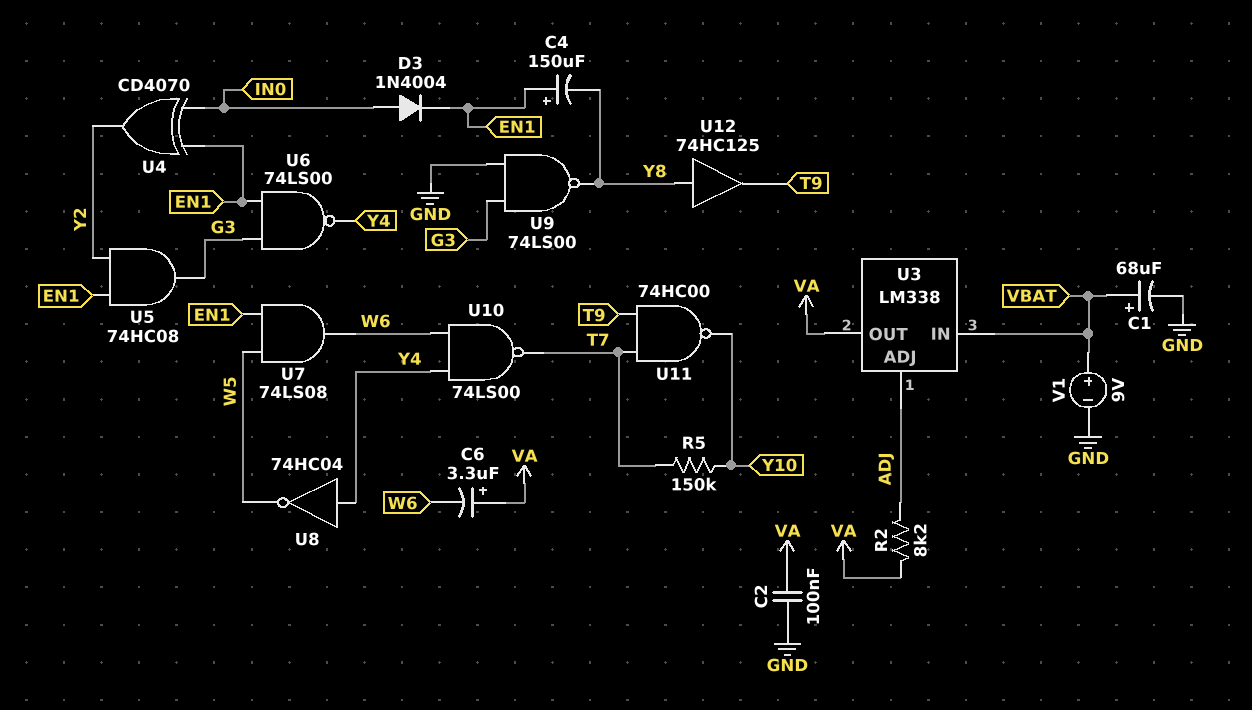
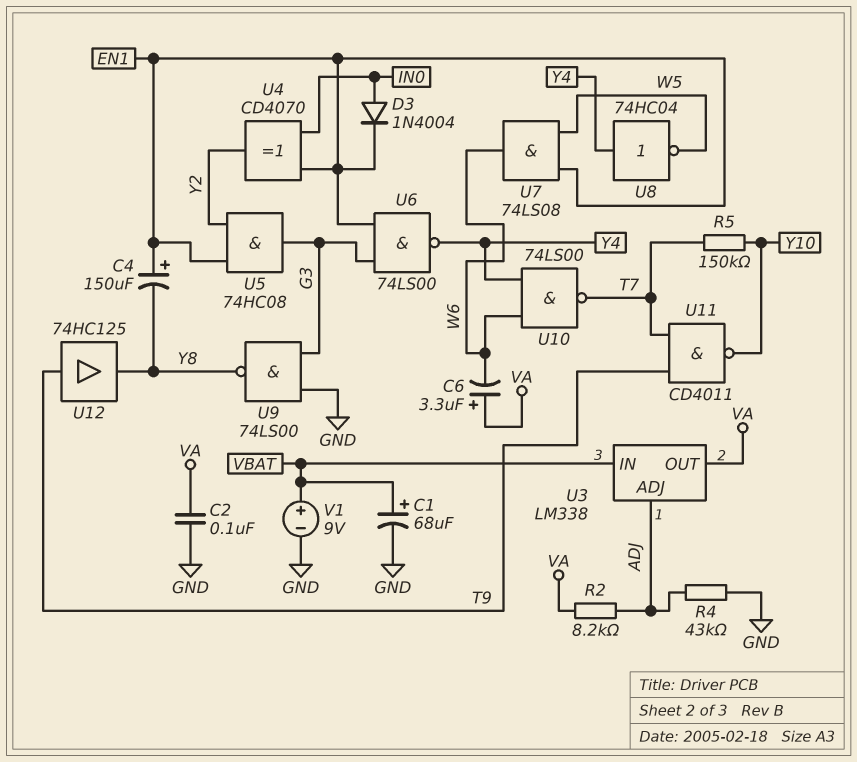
R4: none -> 43k (ADJ, GND)
U11: NAND 74HC00 (in T7, in T9, out Y10) -> NAND CD4011 (in T7, in T9, out Y10)
U12: buffer 74HC125 (in Y8, out T9) -> buffer 74HC125 (in T9, out Y8)

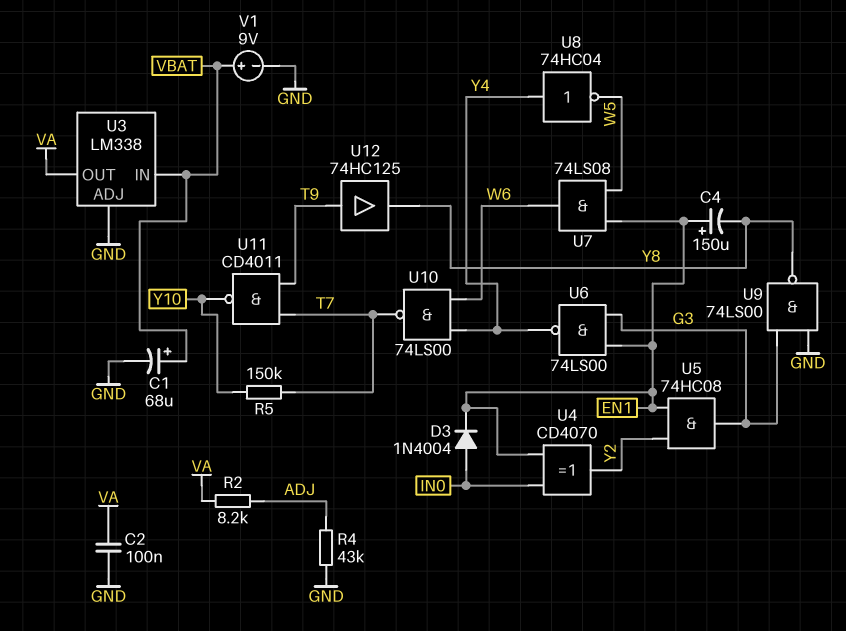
C6: 3.3uF (plus VA, minus W6) -> none
U3 pin ADJ: ADJ -> GND

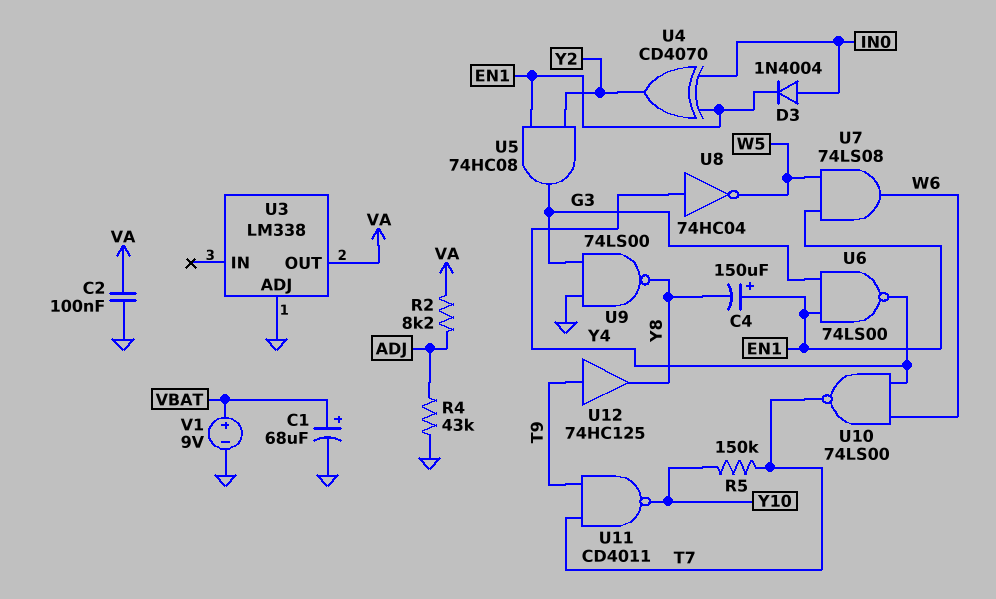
U3 pin IN: VBAT -> none

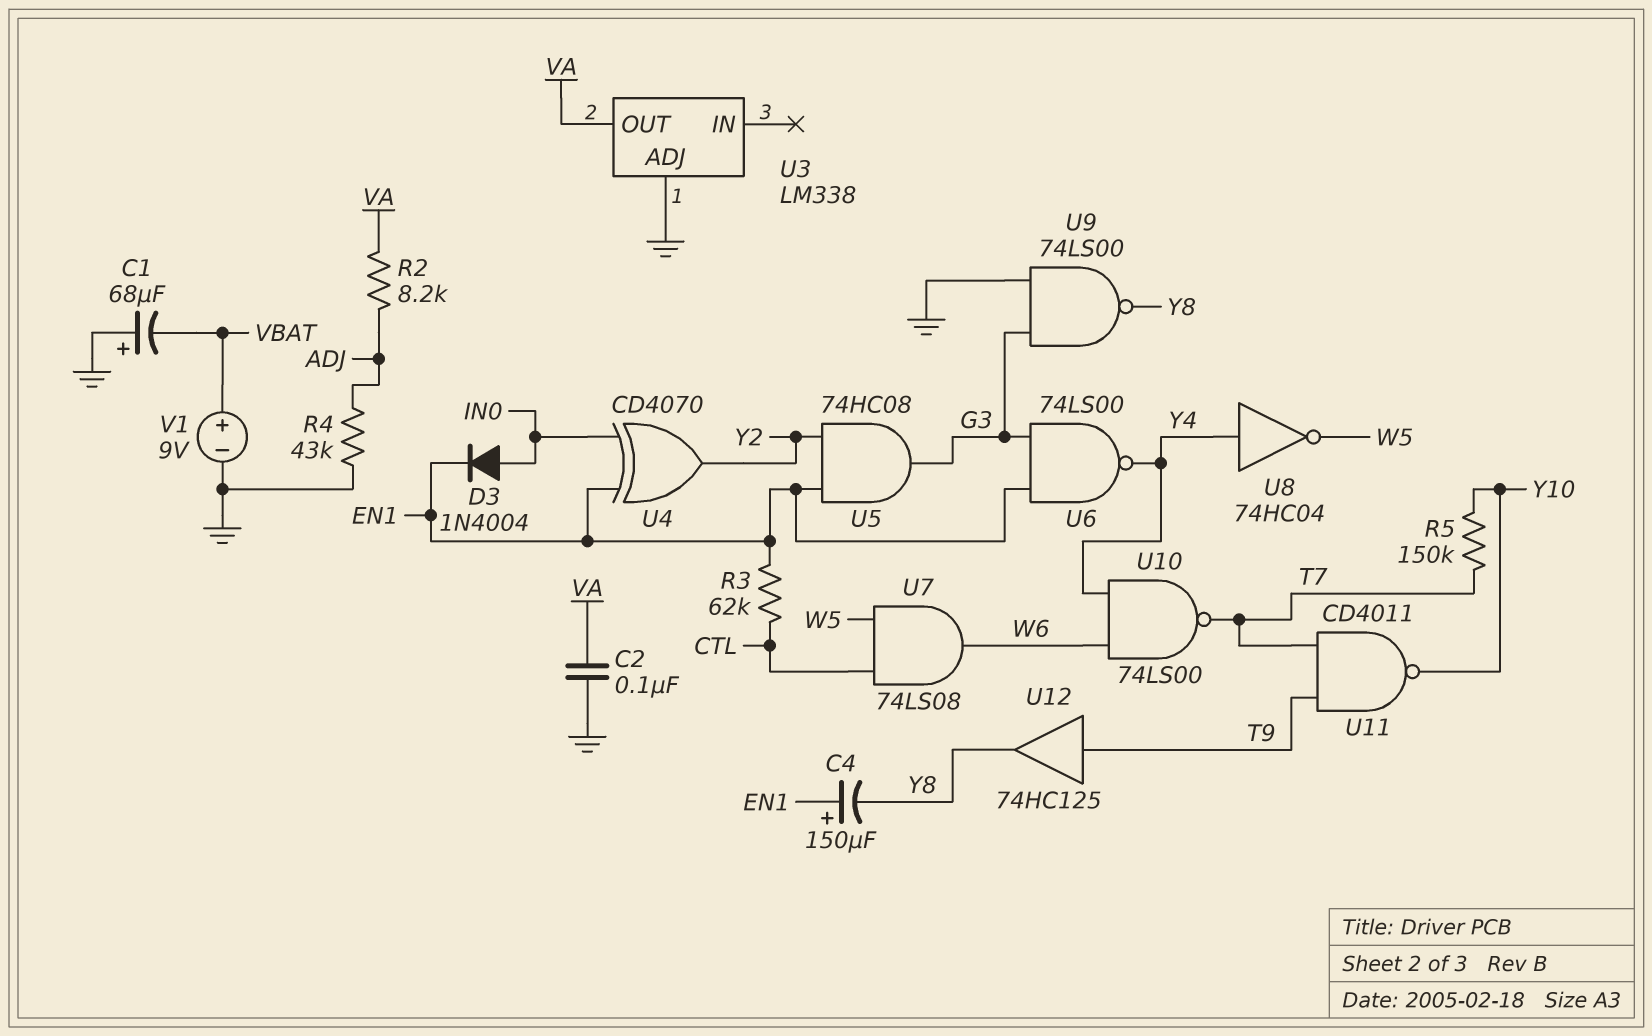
C1: 68uF (plus VBAT, minus GND) -> 68uF (plus GND, minus VBAT)
R3: none -> 62k (CTL, EN1)
U7: AND 74LS08 (in EN1, in W5, out W6) -> AND 74LS08 (in CTL, in W5, out W6)

